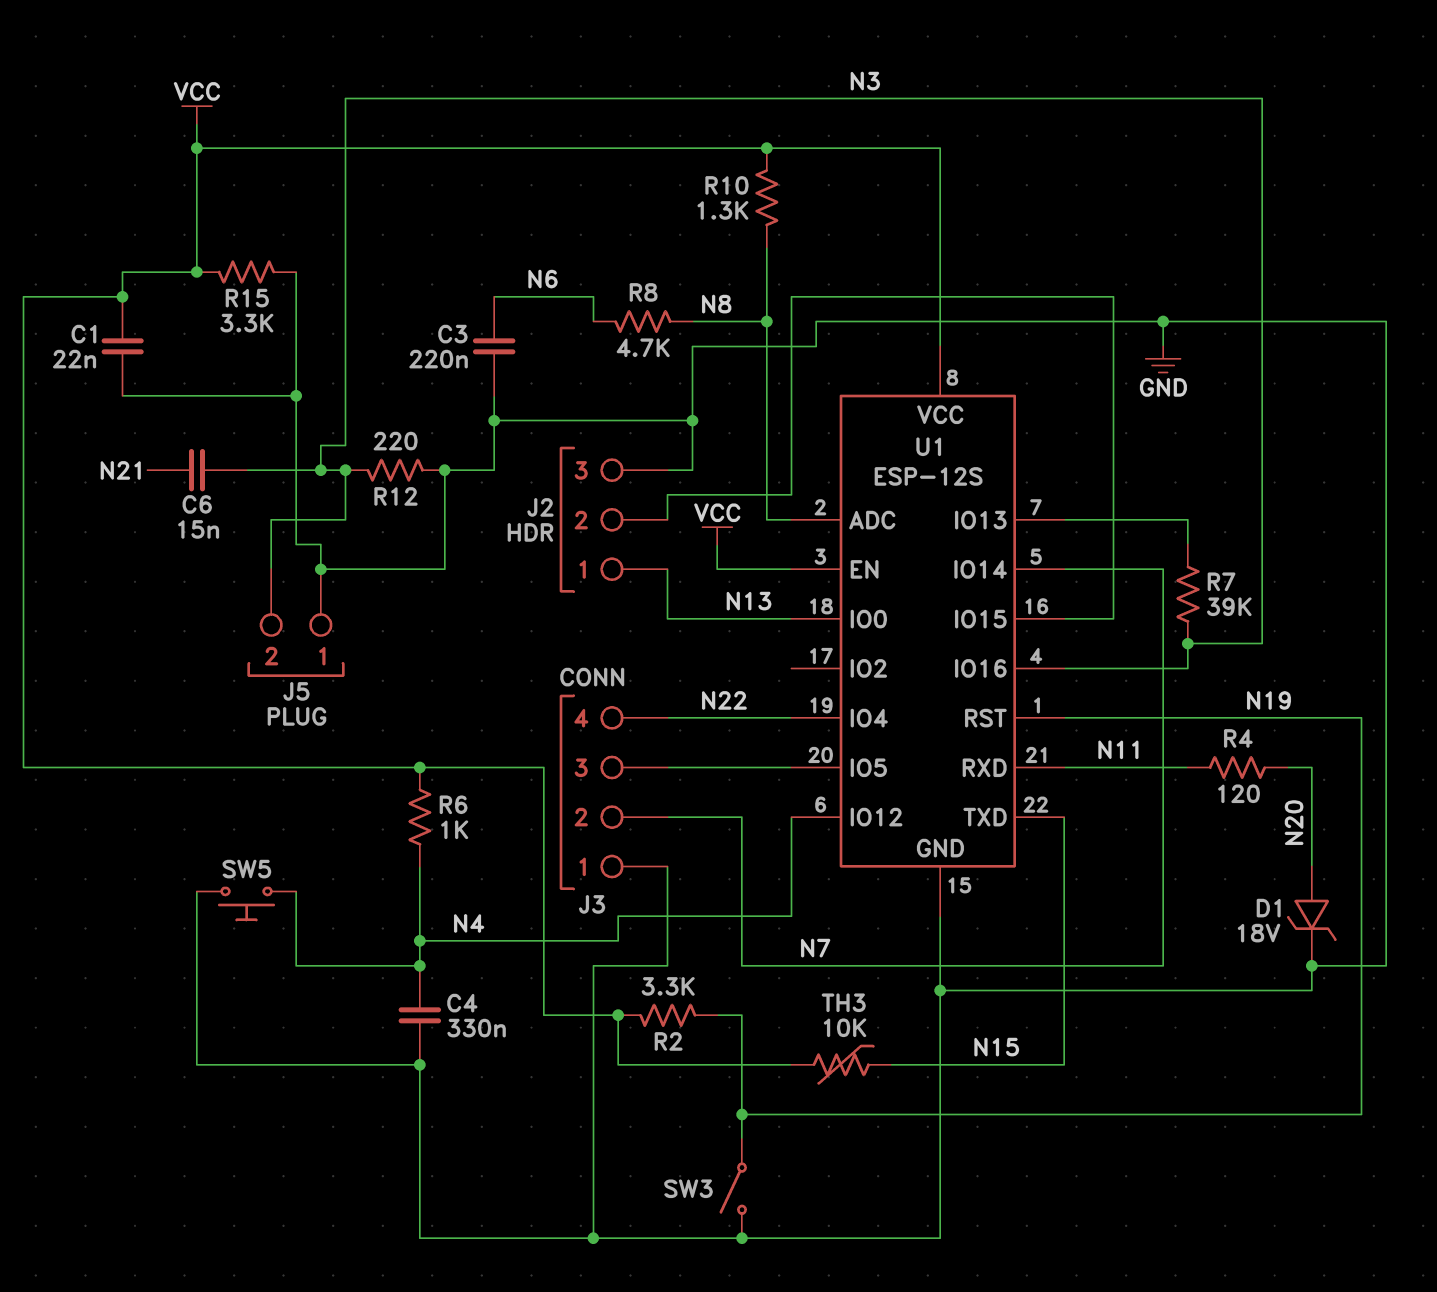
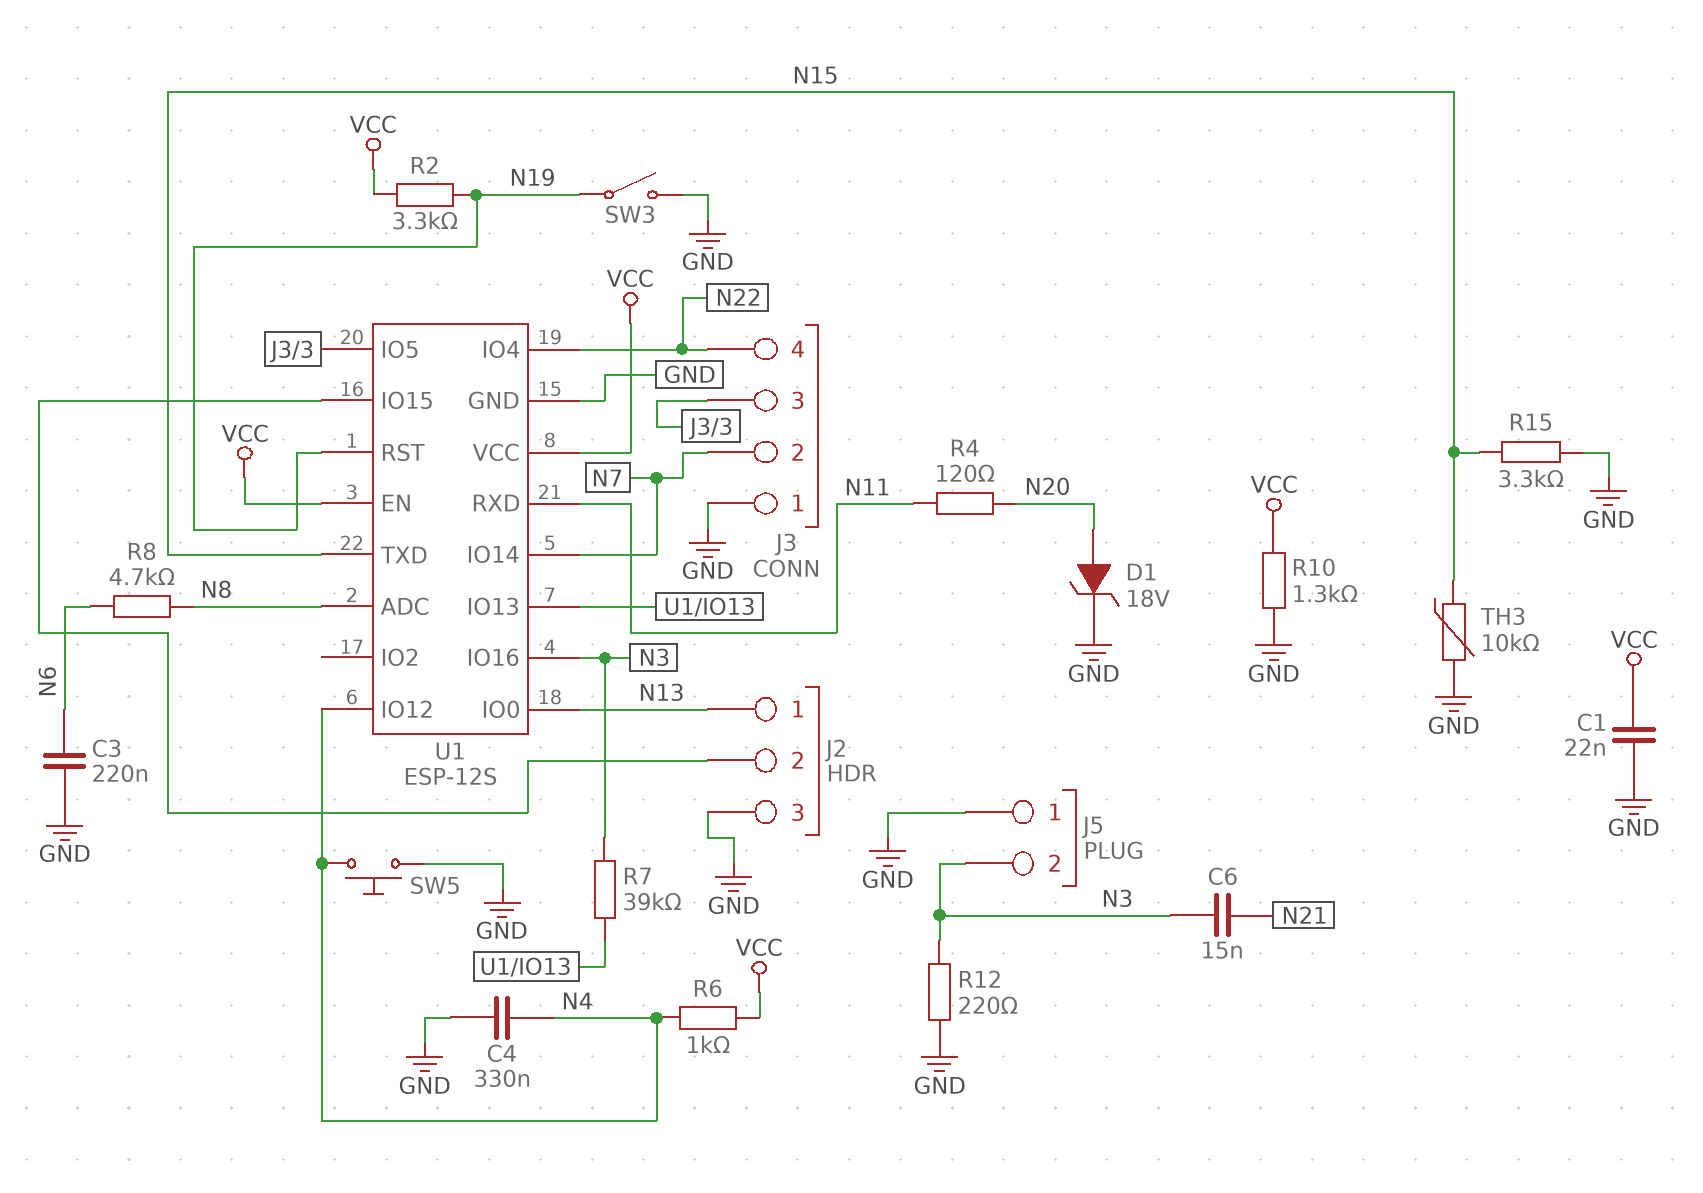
R10: 1.3k (N8, VCC) -> 1.3k (GND, VCC)
R15: 3.3k (GND, VCC) -> 3.3k (GND, N15)
TH3: 10k (N15, VCC) -> 10k (GND, N15)

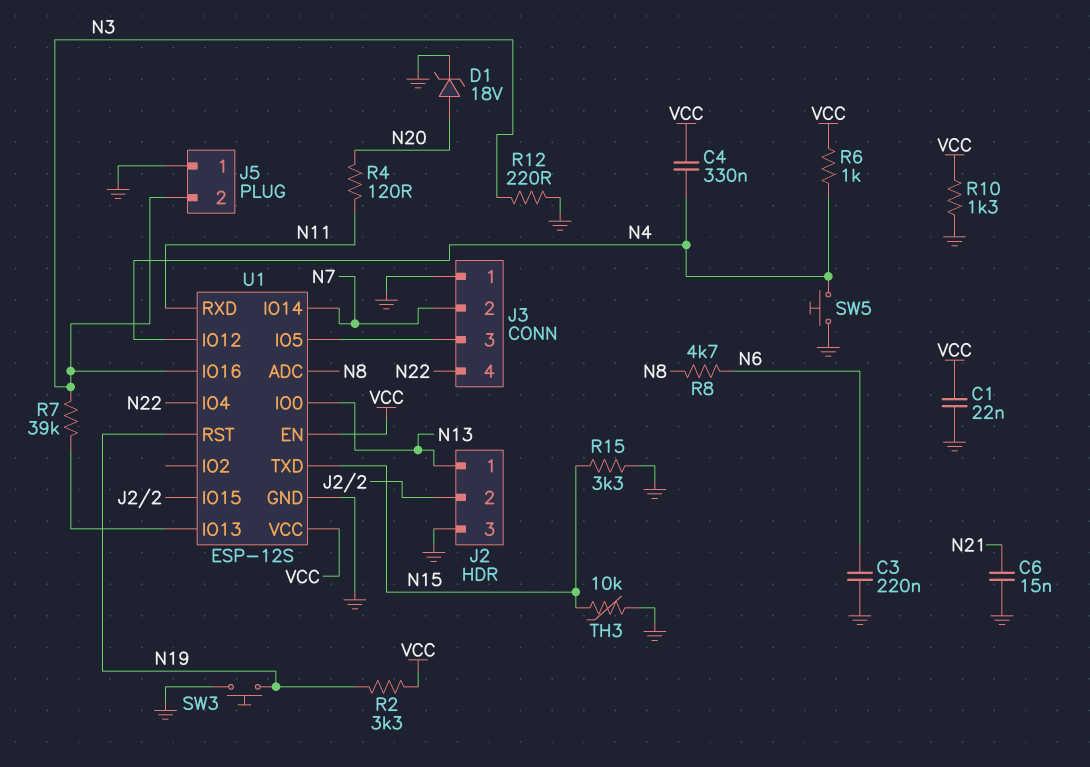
C4: 330nF (GND, N4) -> 330nF (N4, VCC)
C6: 15nF (N3, N21) -> 15nF (GND, N21)
SW3: switch (GND, N19) -> button (GND, N19)

